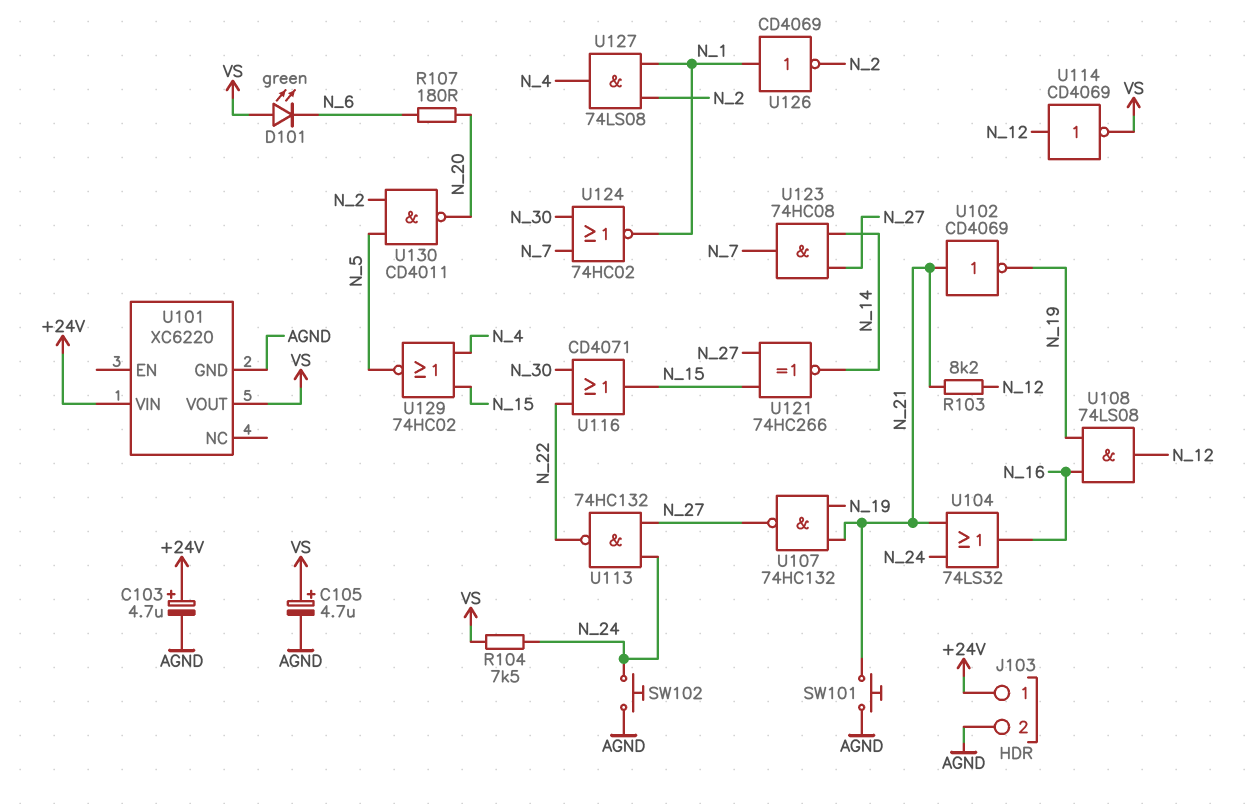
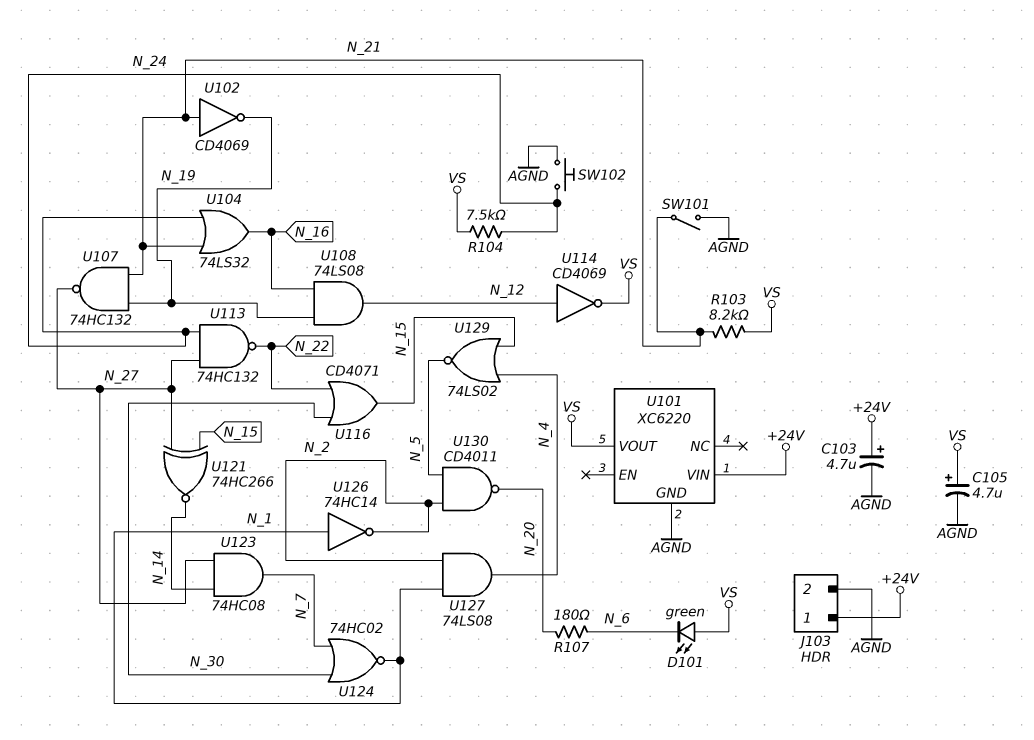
R103: 8.2k (N_12, N_21) -> 8.2k (N_21, VS)
SW101: button (AGND, N_21) -> switch (AGND, N_21)
U126: NOT CD4069 (in N_1, out N_2) -> NOT 74HC14 (in N_1, out N_2)
U129: NOR 74HC02 (in N_4, in N_15, out N_5) -> NOR 74LS02 (in N_4, in N_15, out N_5)

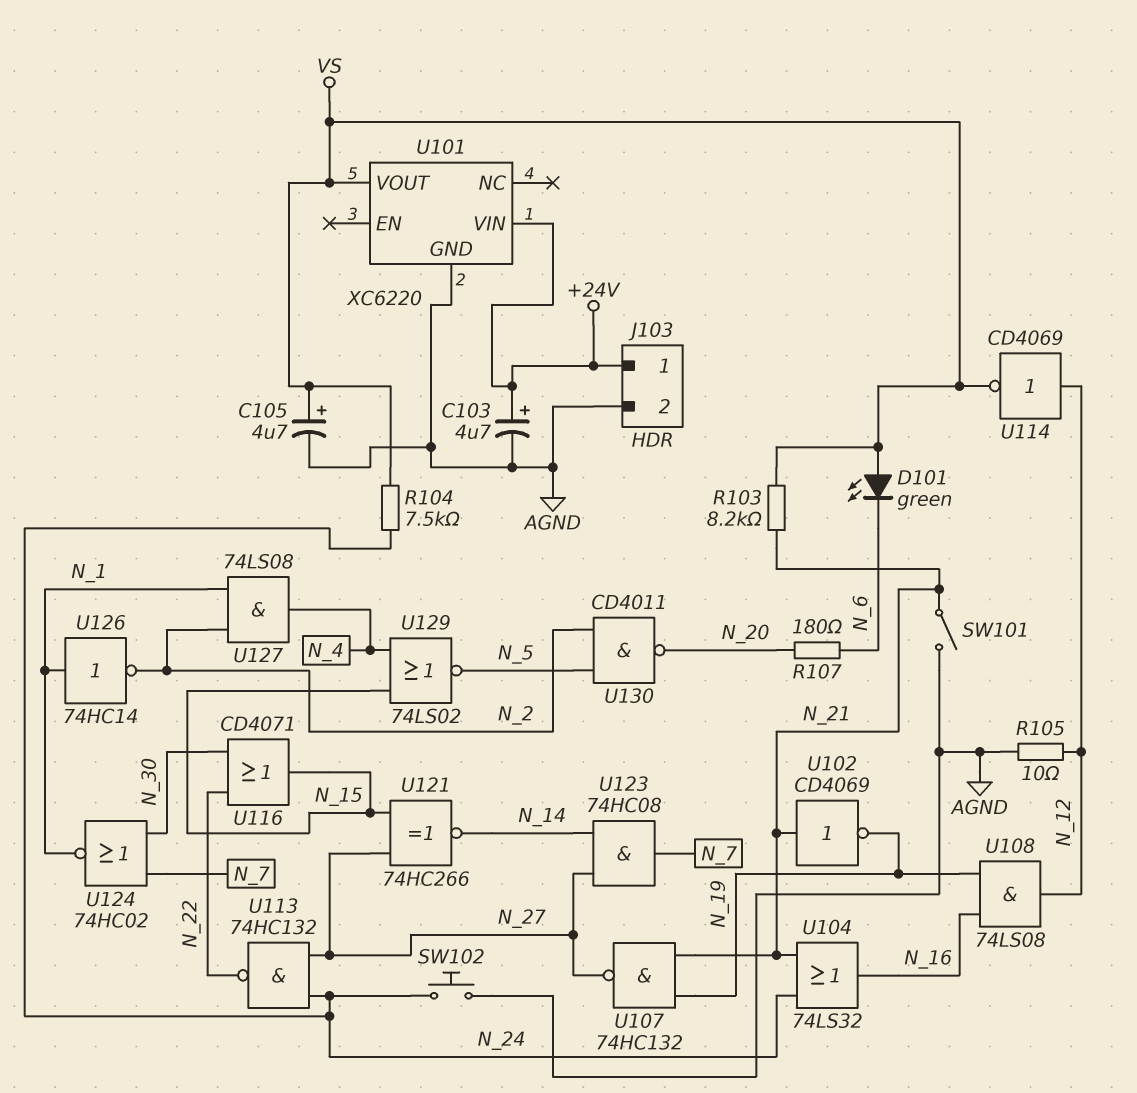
R105: none -> 10 (AGND, N_12)

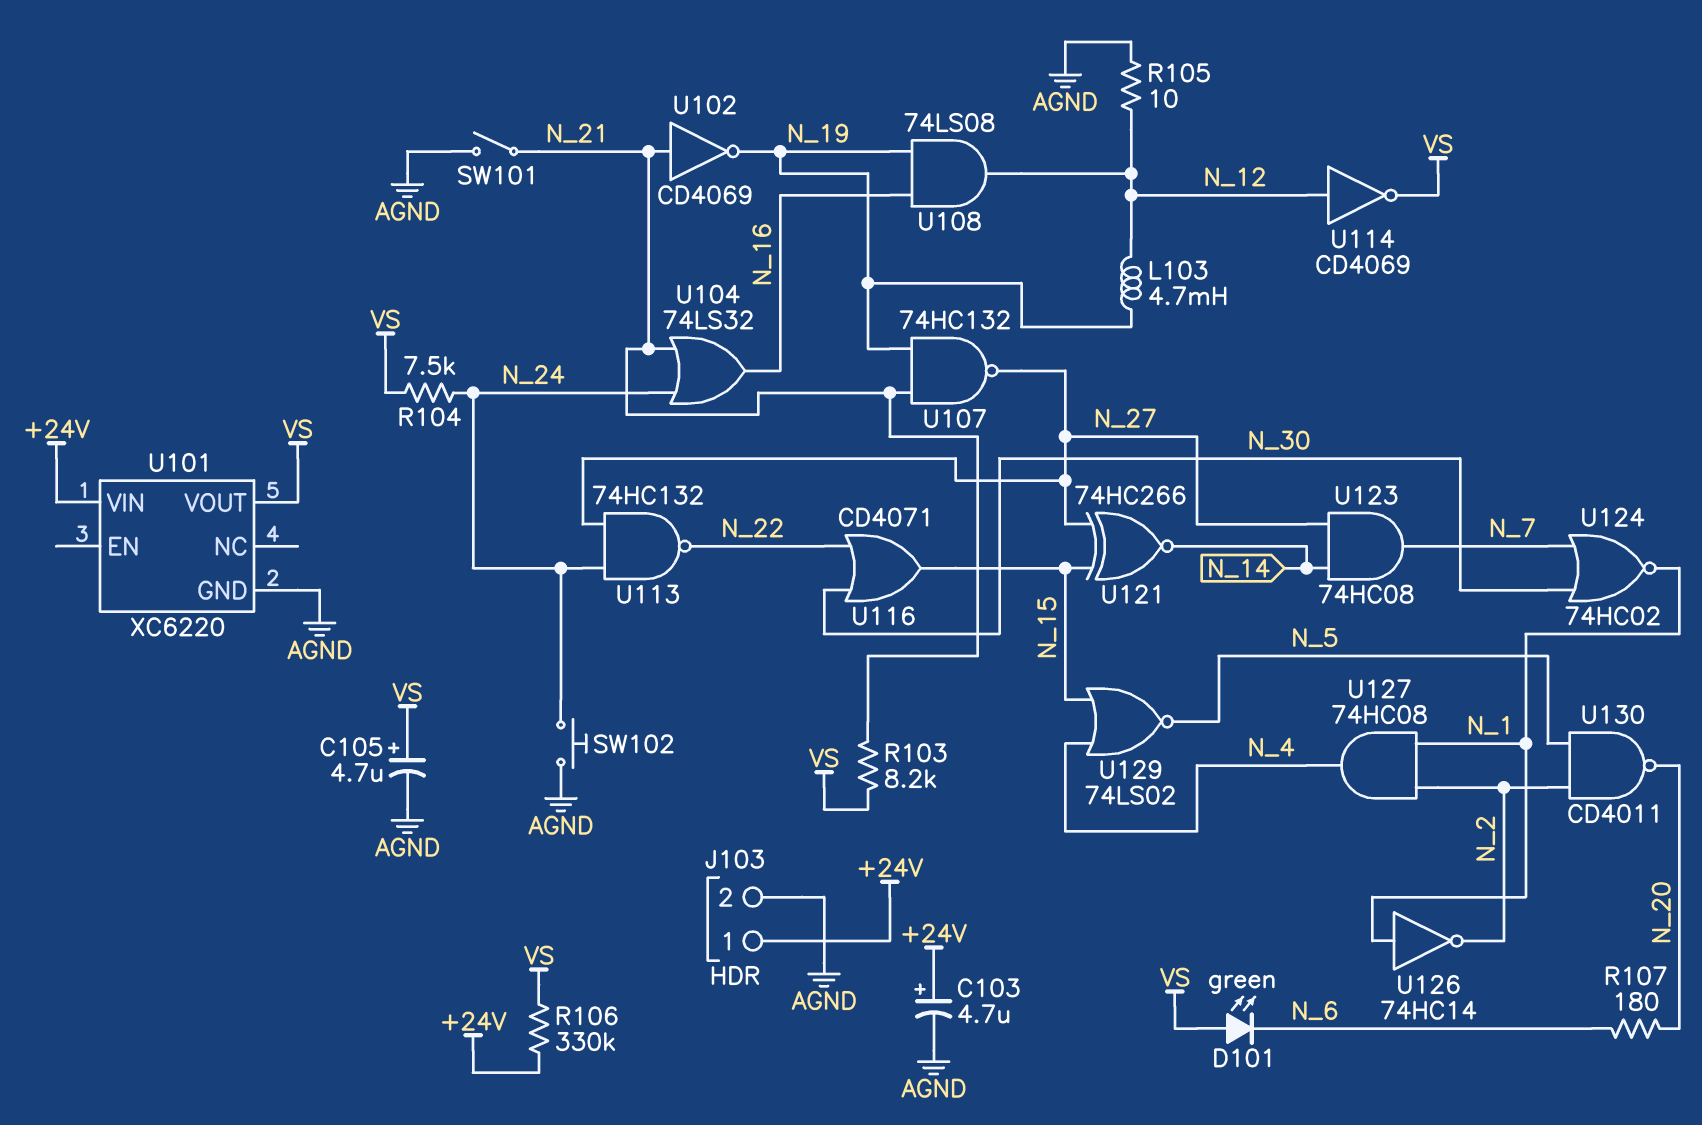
L103: none -> 4.7mH (N_12, N_19)
R106: none -> 330k (+24V, VS)
U127: AND 74LS08 (in N_1, in N_2, out N_4) -> AND 74HC08 (in N_1, in N_2, out N_4)

